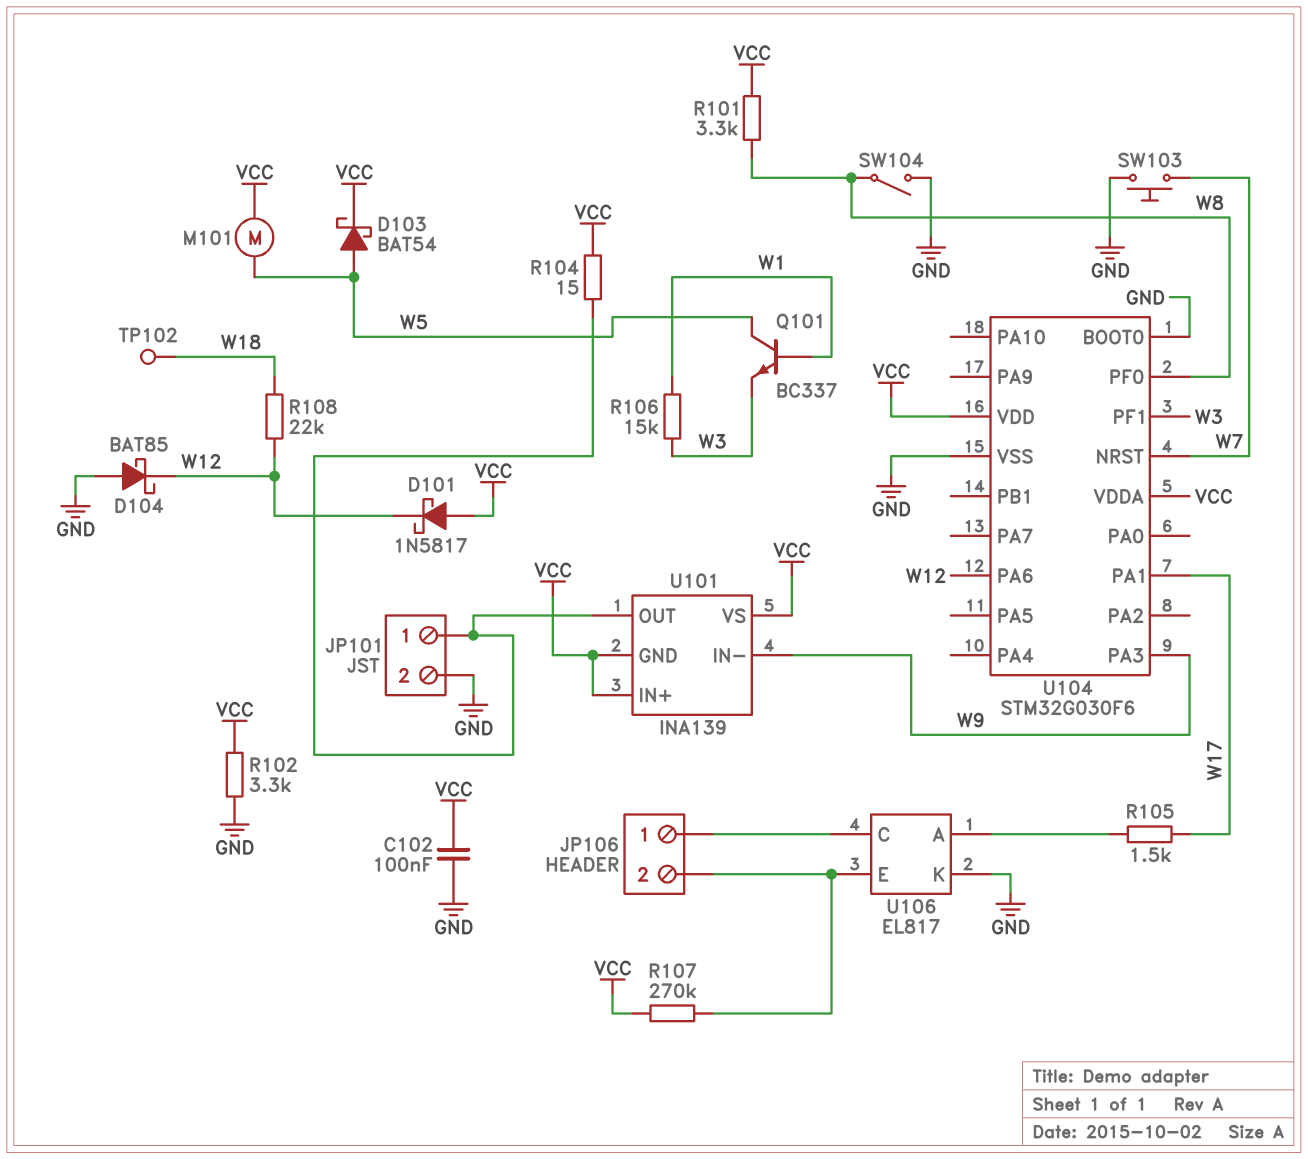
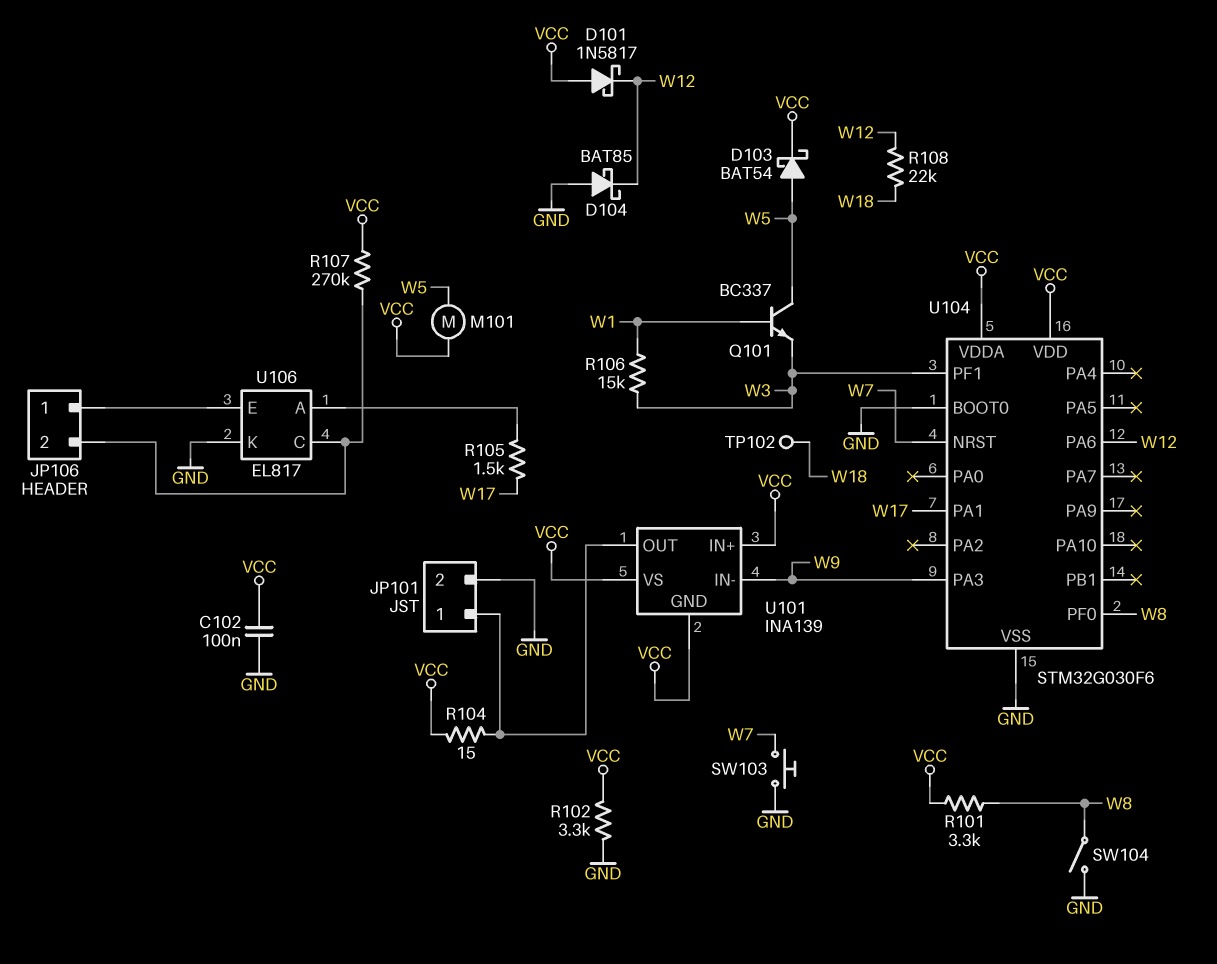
U106 pin C: JP106/1 -> JP106/2
U106 pin E: JP106/2 -> JP106/1

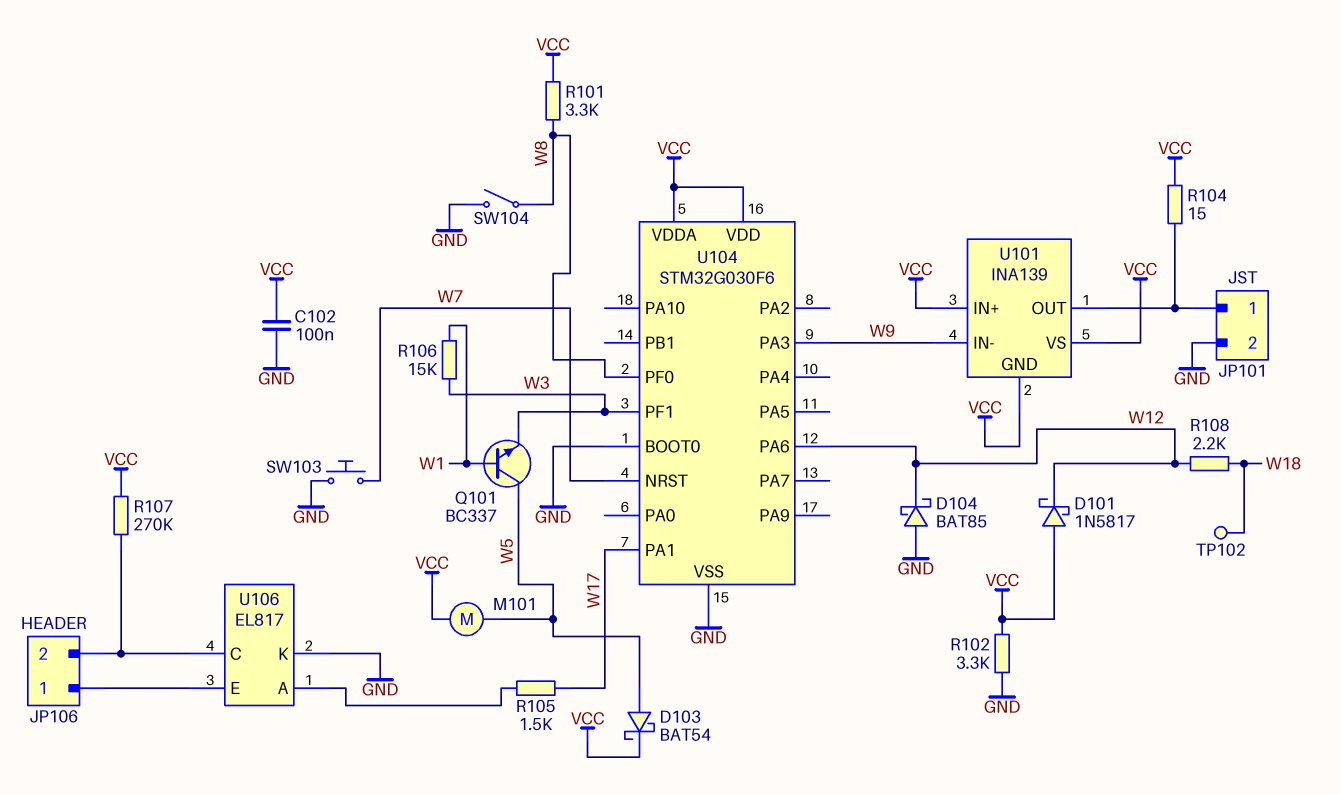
R108: 22k (W12, W18) -> 2.2k (W12, W18)

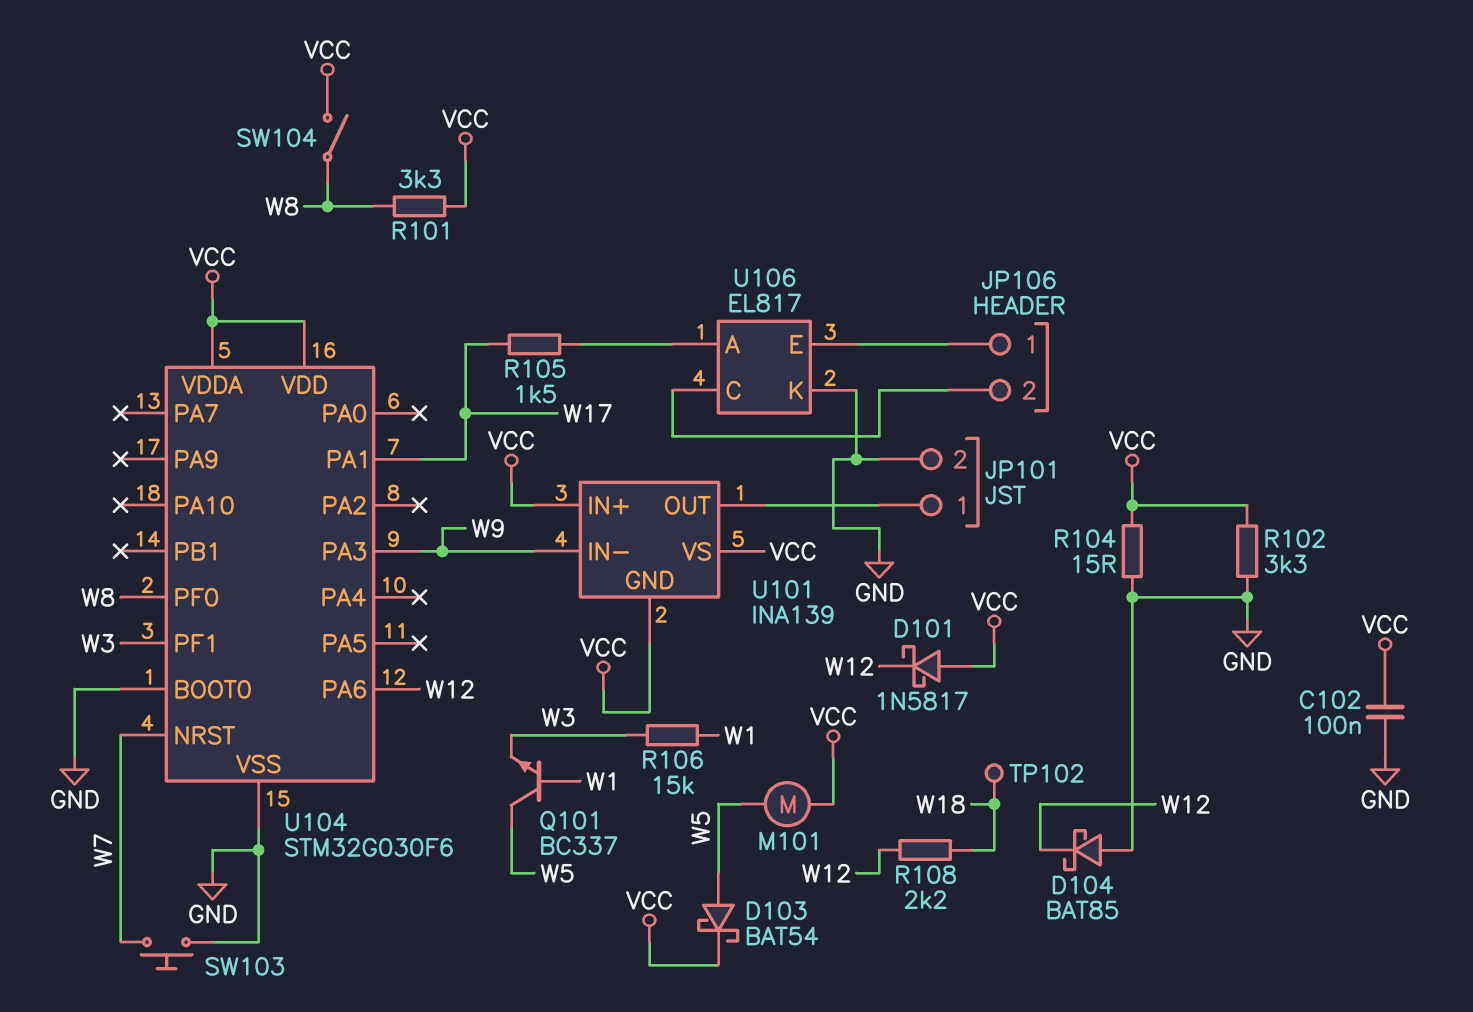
R104: 15 (JP101/1, VCC) -> 15 (GND, VCC)
R107: 270k (JP106/2, VCC) -> none
SW104: switch (GND, W8) -> switch (VCC, W8)

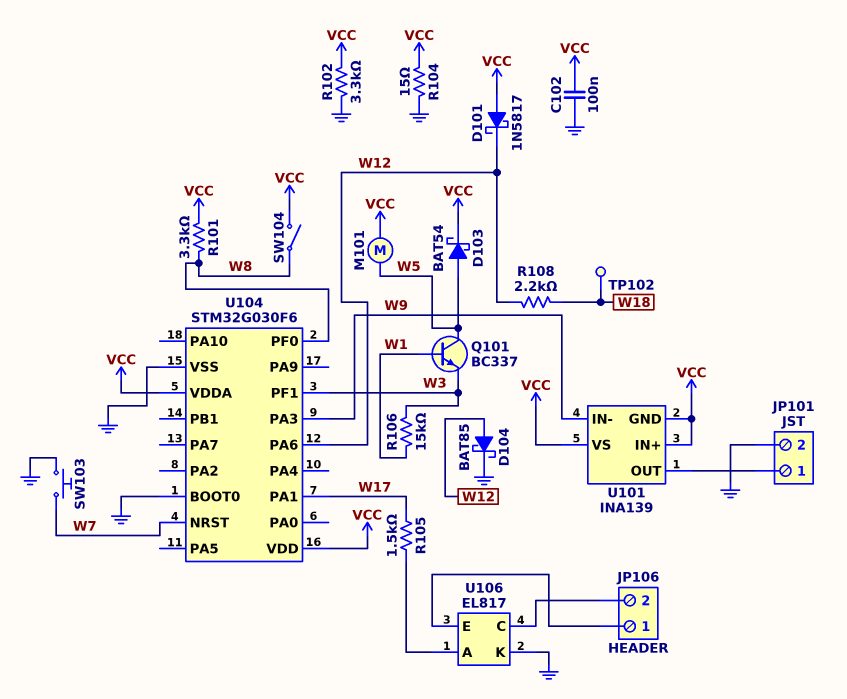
D104: schottky BAT85 (A GND, K W12) -> schottky BAT85 (A W12, K GND)

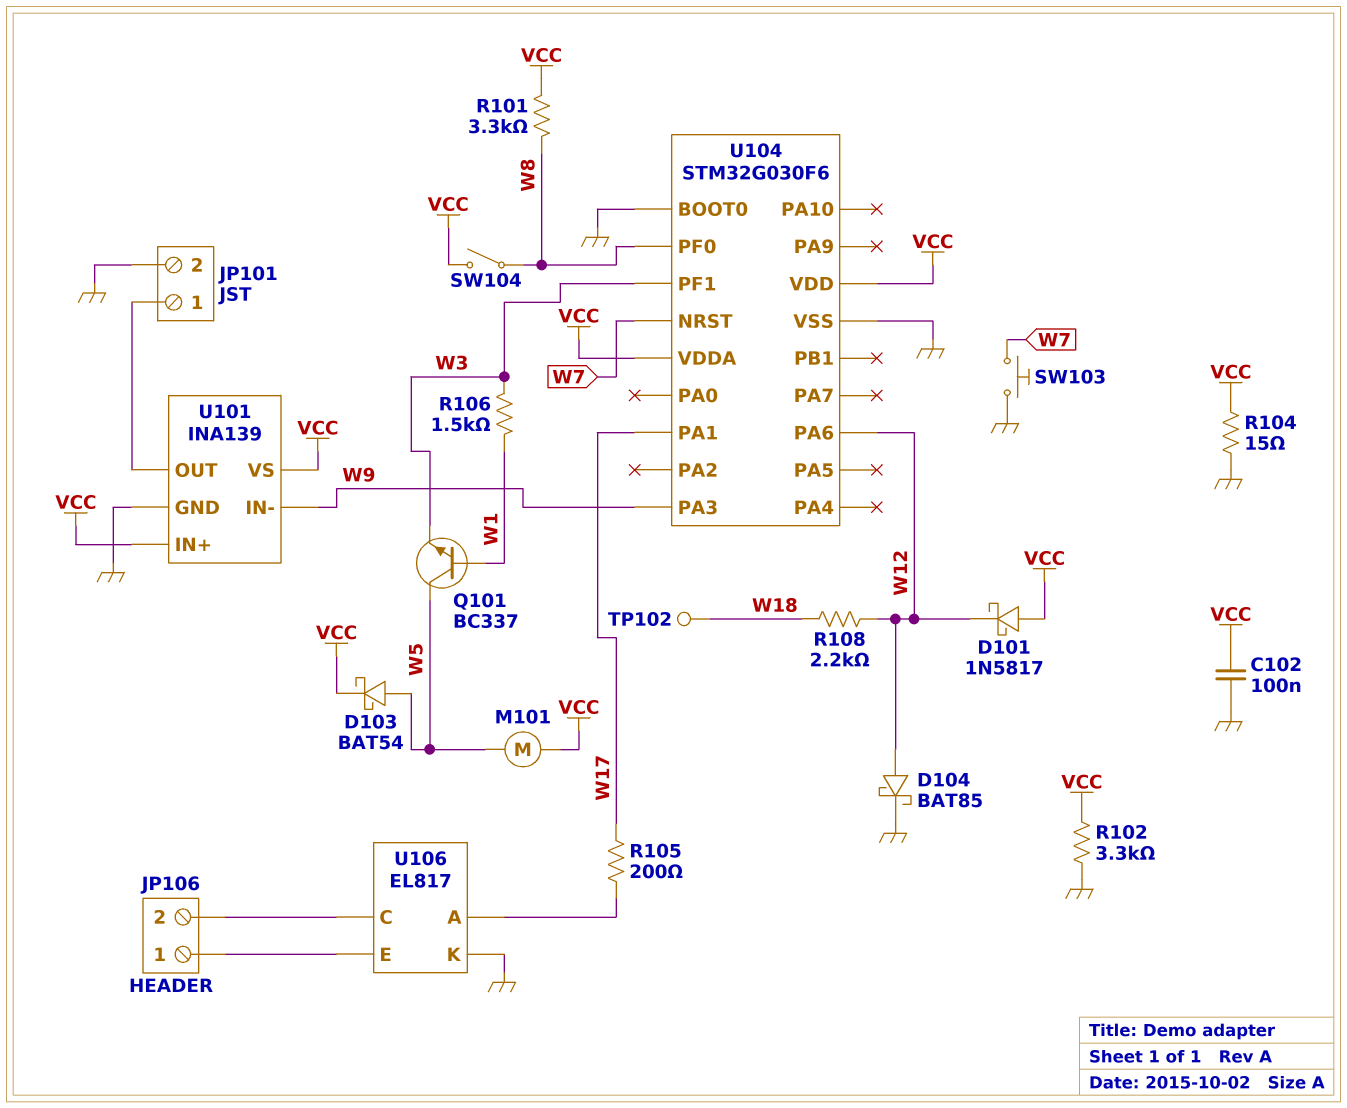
R105: 1.5k (U106/A, W17) -> 200 (U106/A, W17)
R106: 15k (W1, W3) -> 1.5k (W1, W3)
U101 pin GND: VCC -> GND

